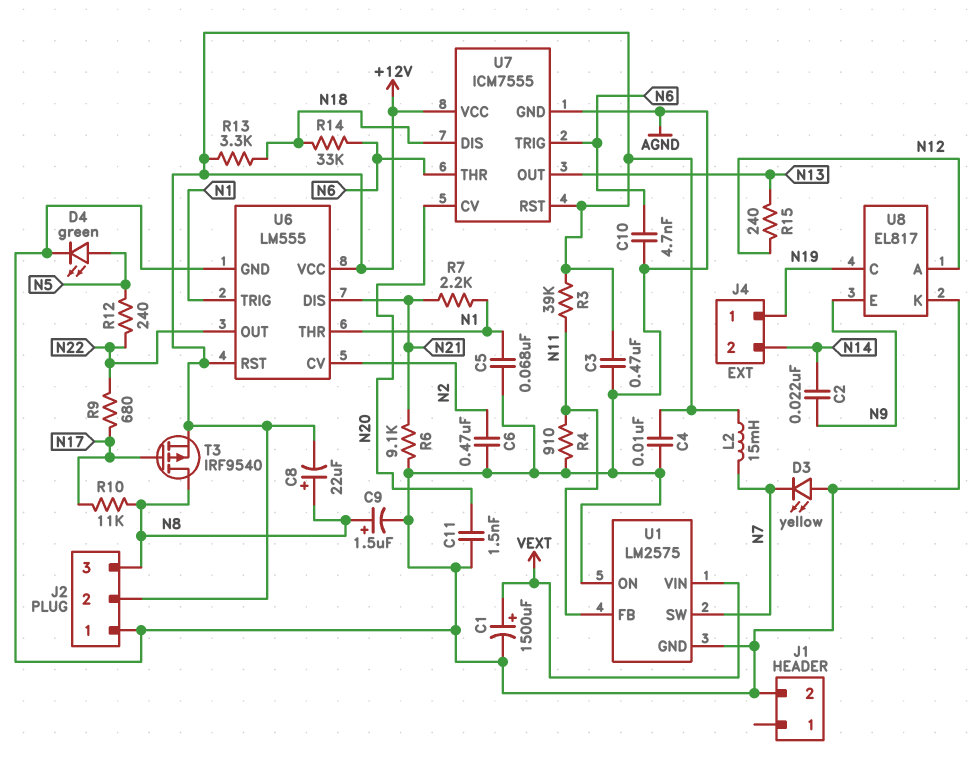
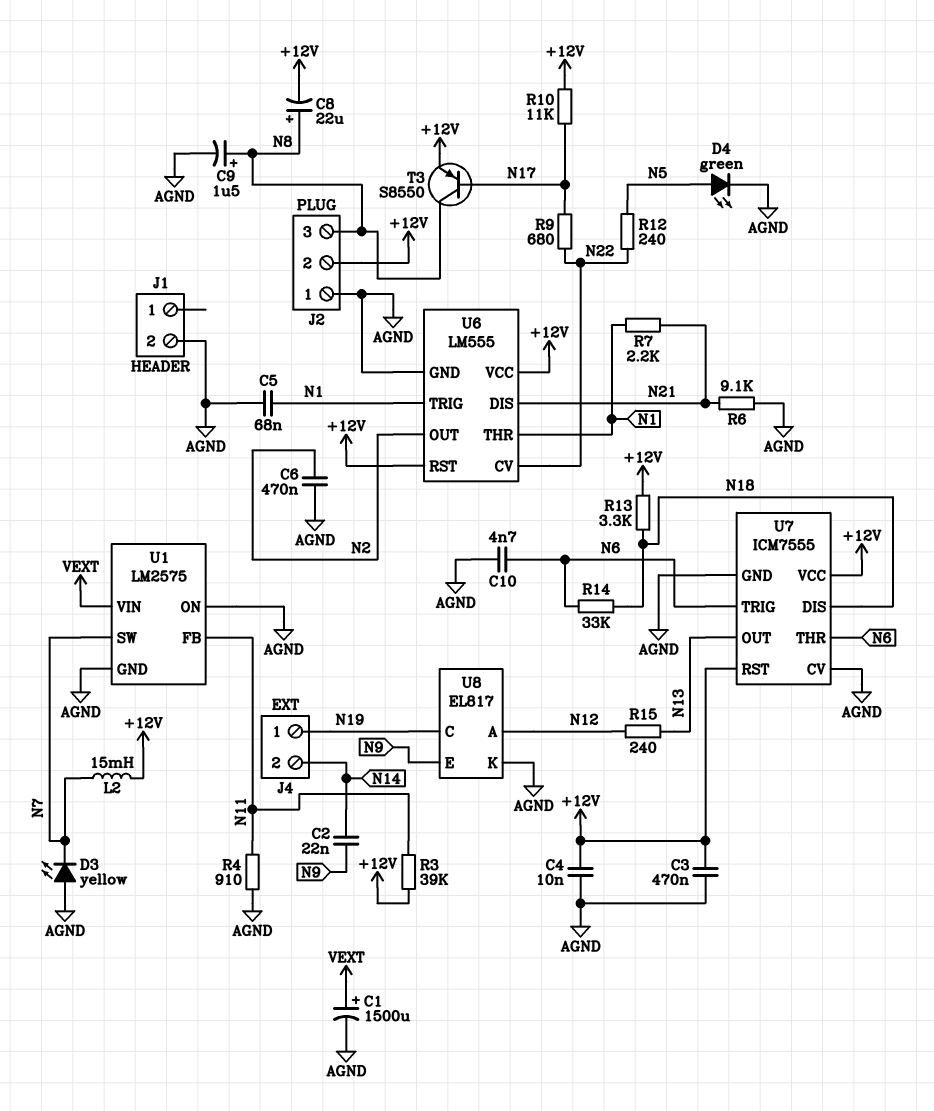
C11: 1.5nF (AGND, N20) -> none
R10: 11k (N8, N17) -> 11k (+12V, N17)
T3: PMOS IRF9540 (G N17, D N8, S +12V) -> PNP S8550 (B N17, C N8, E +12V)
U6 pin CV: N2 -> N22
U6 pin OUT: N22 -> N2
U7 pin CV: N20 -> AGND

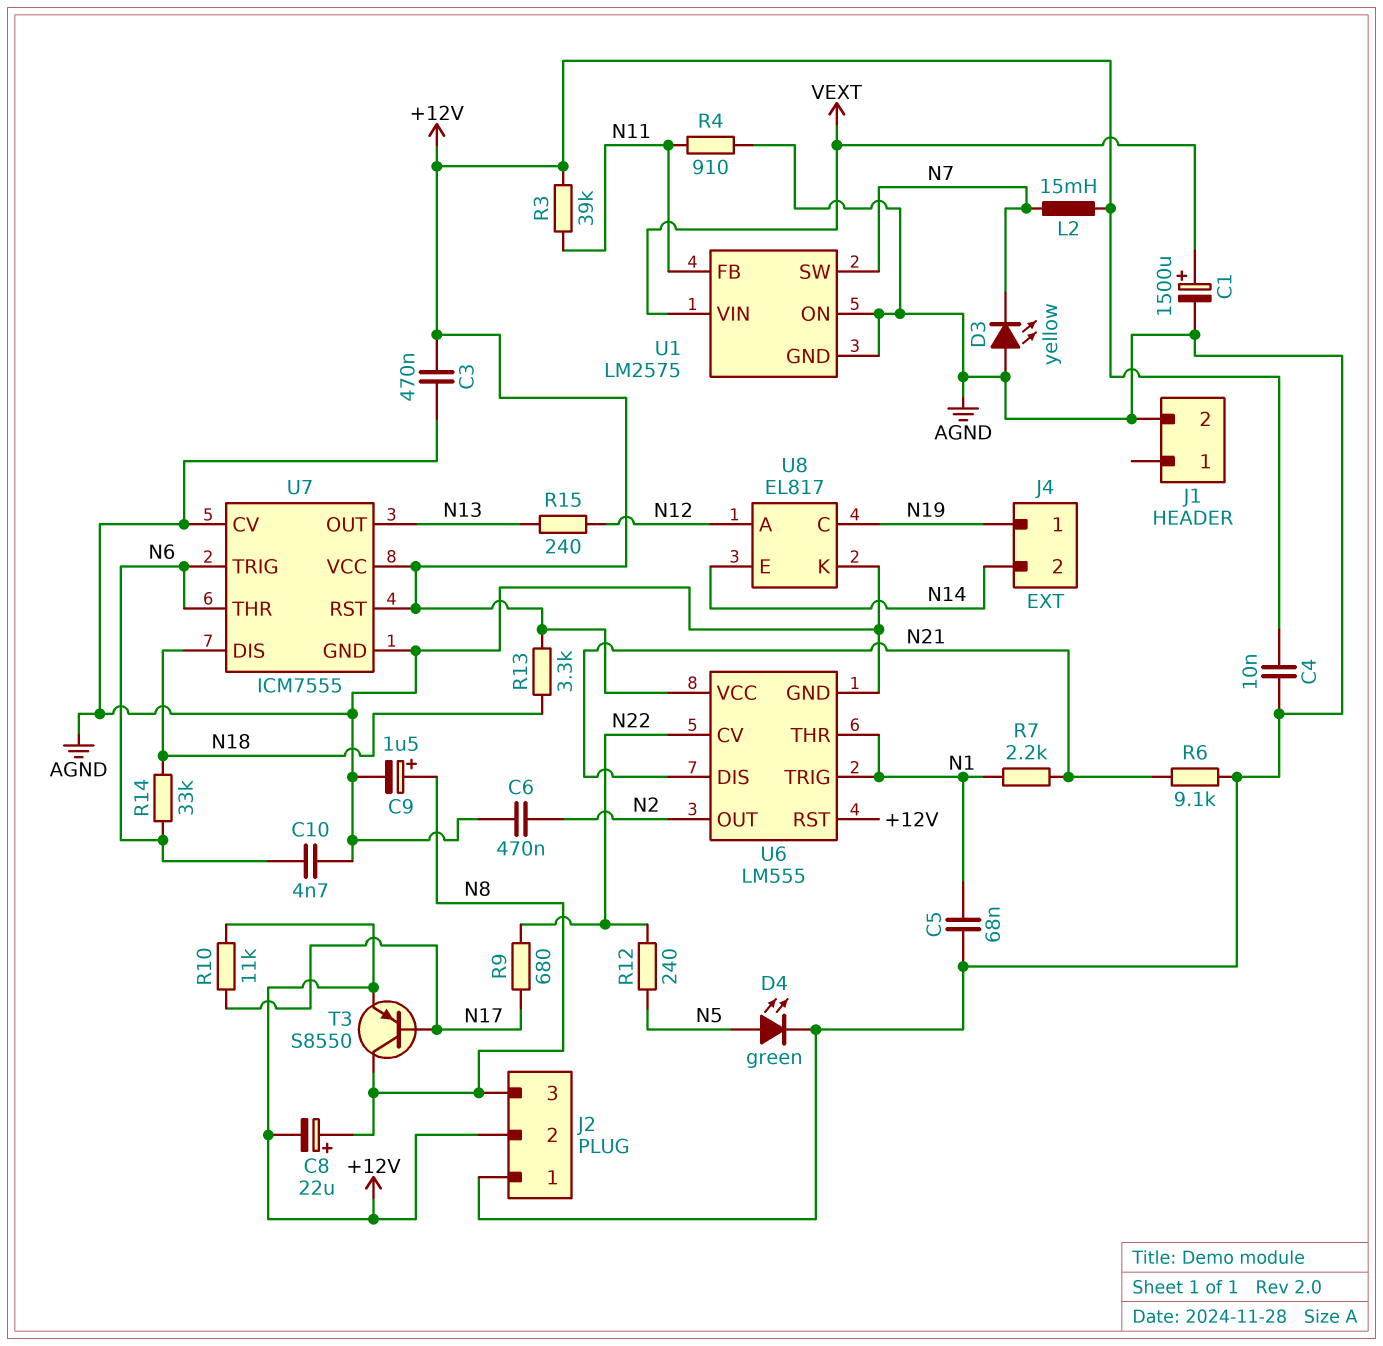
C2: 22nF (N9, N14) -> none
U8 pin E: N9 -> N14

